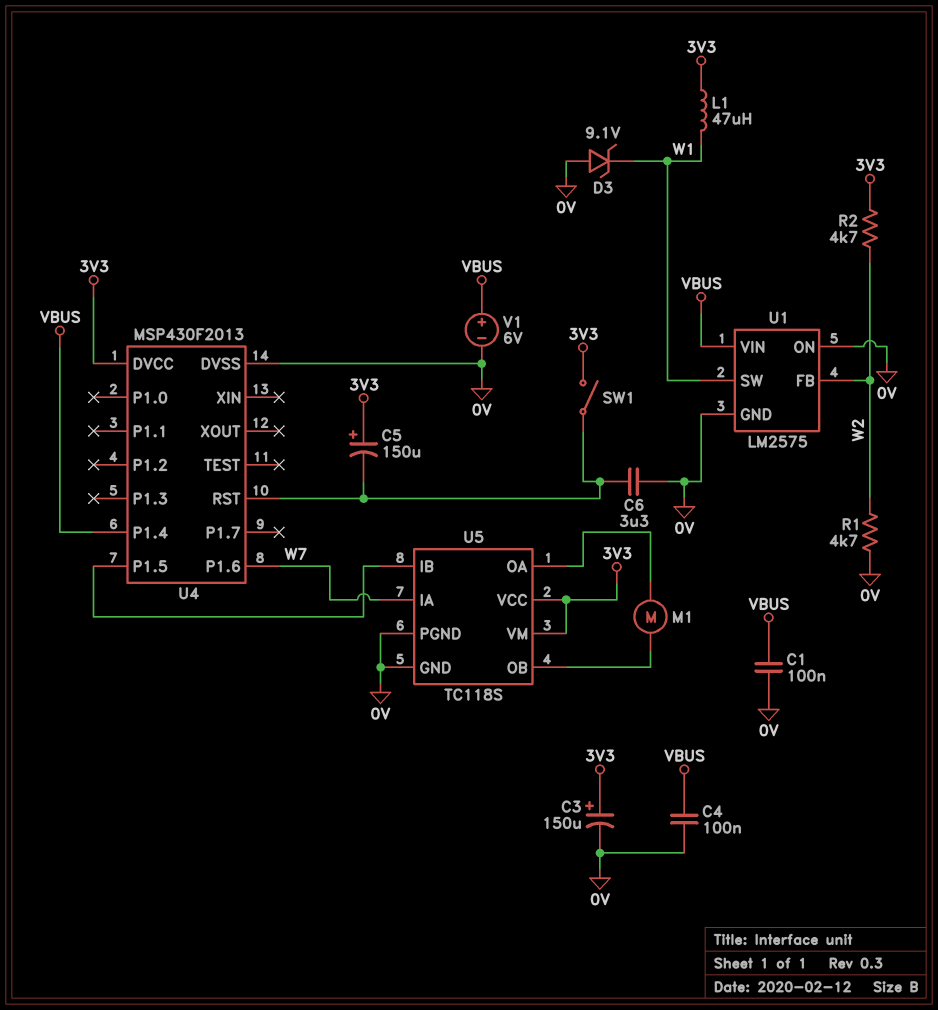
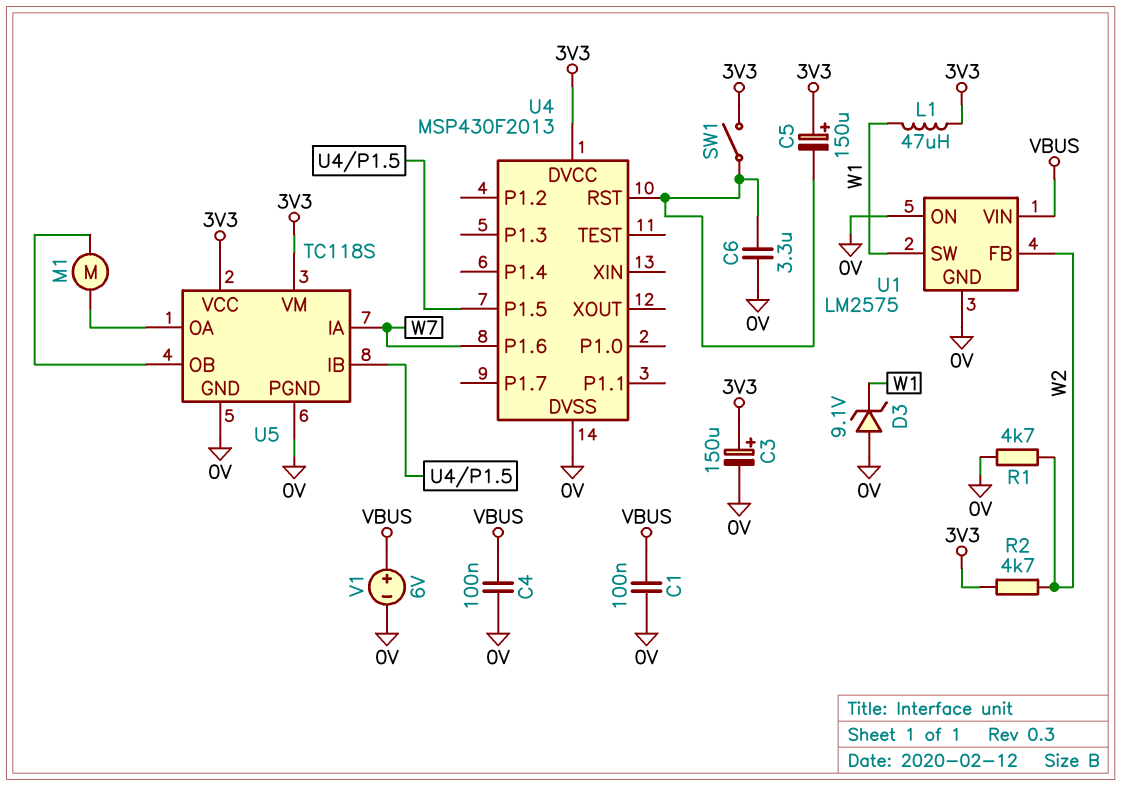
U4 pin P1.4: VBUS -> none

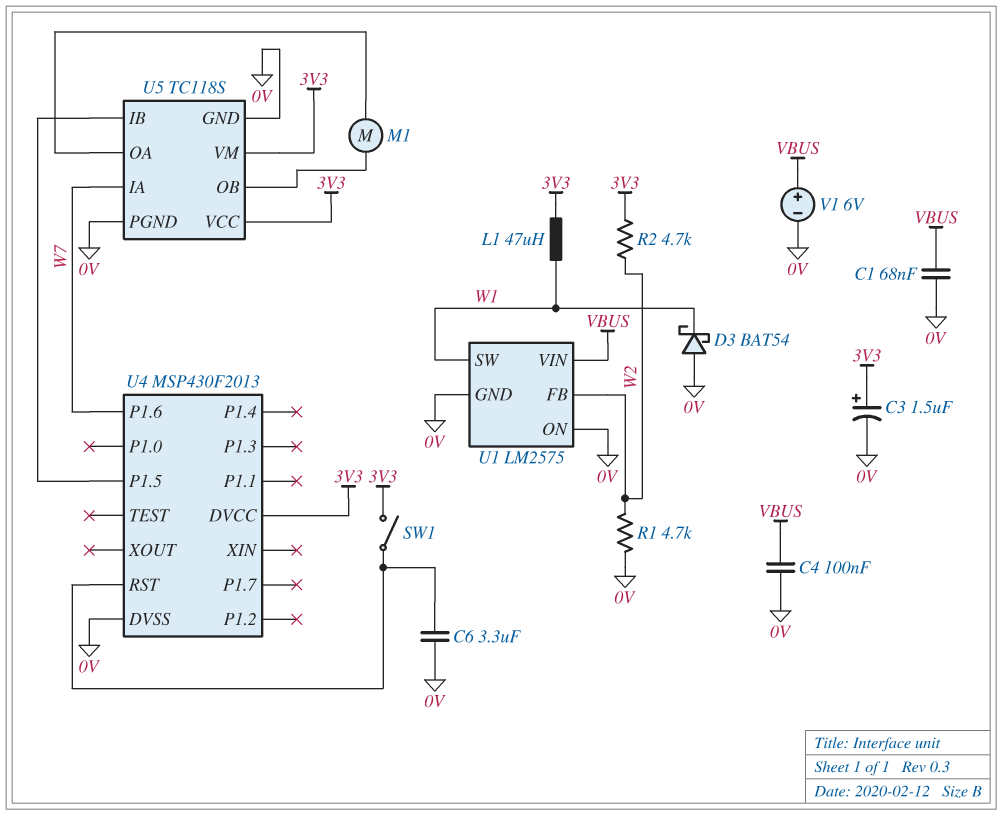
C1: 100nF (0V, VBUS) -> 68nF (0V, VBUS)
C3: 150uF (plus 3V3, minus 0V) -> 1.5uF (plus 3V3, minus 0V)
C5: 150uF (plus 3V3, minus U4/RST) -> none
D3: zener 9.1V (A 0V, K W1) -> schottky BAT54 (A 0V, K W1)

